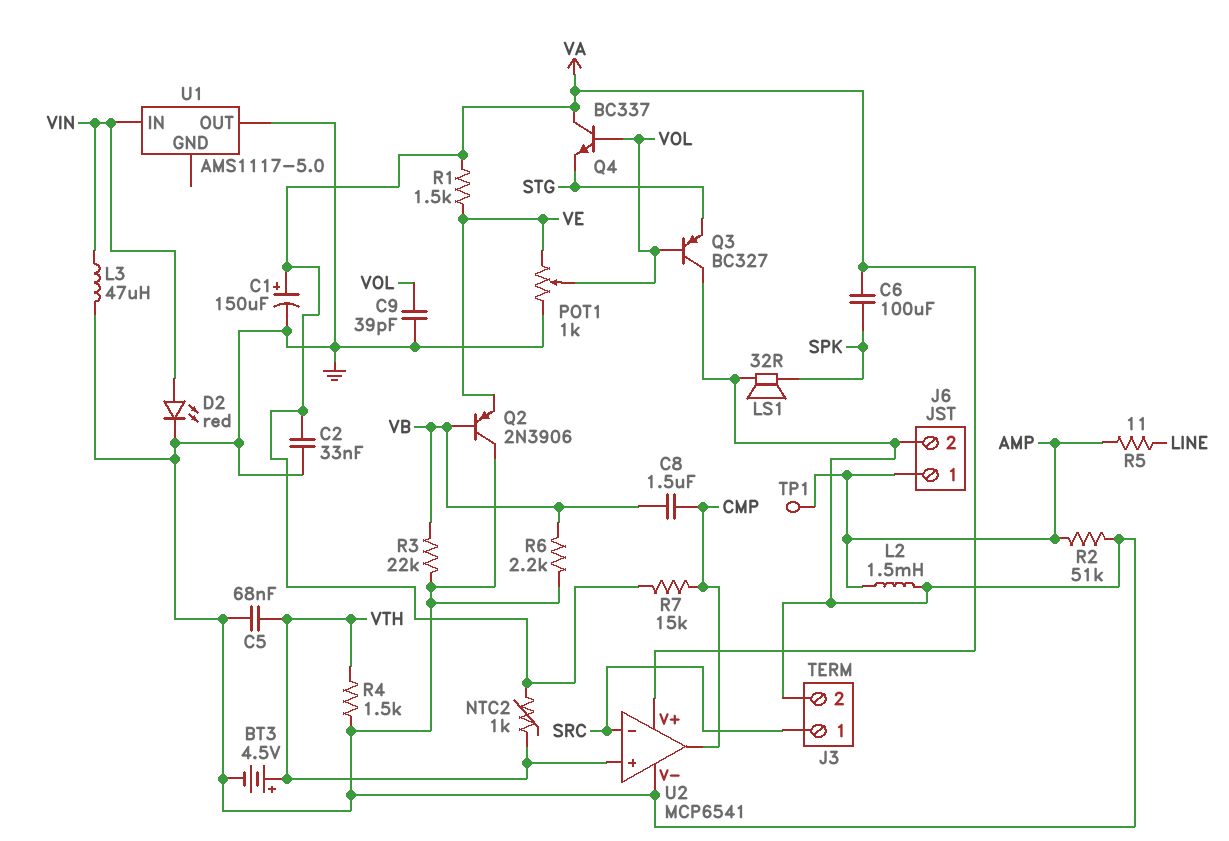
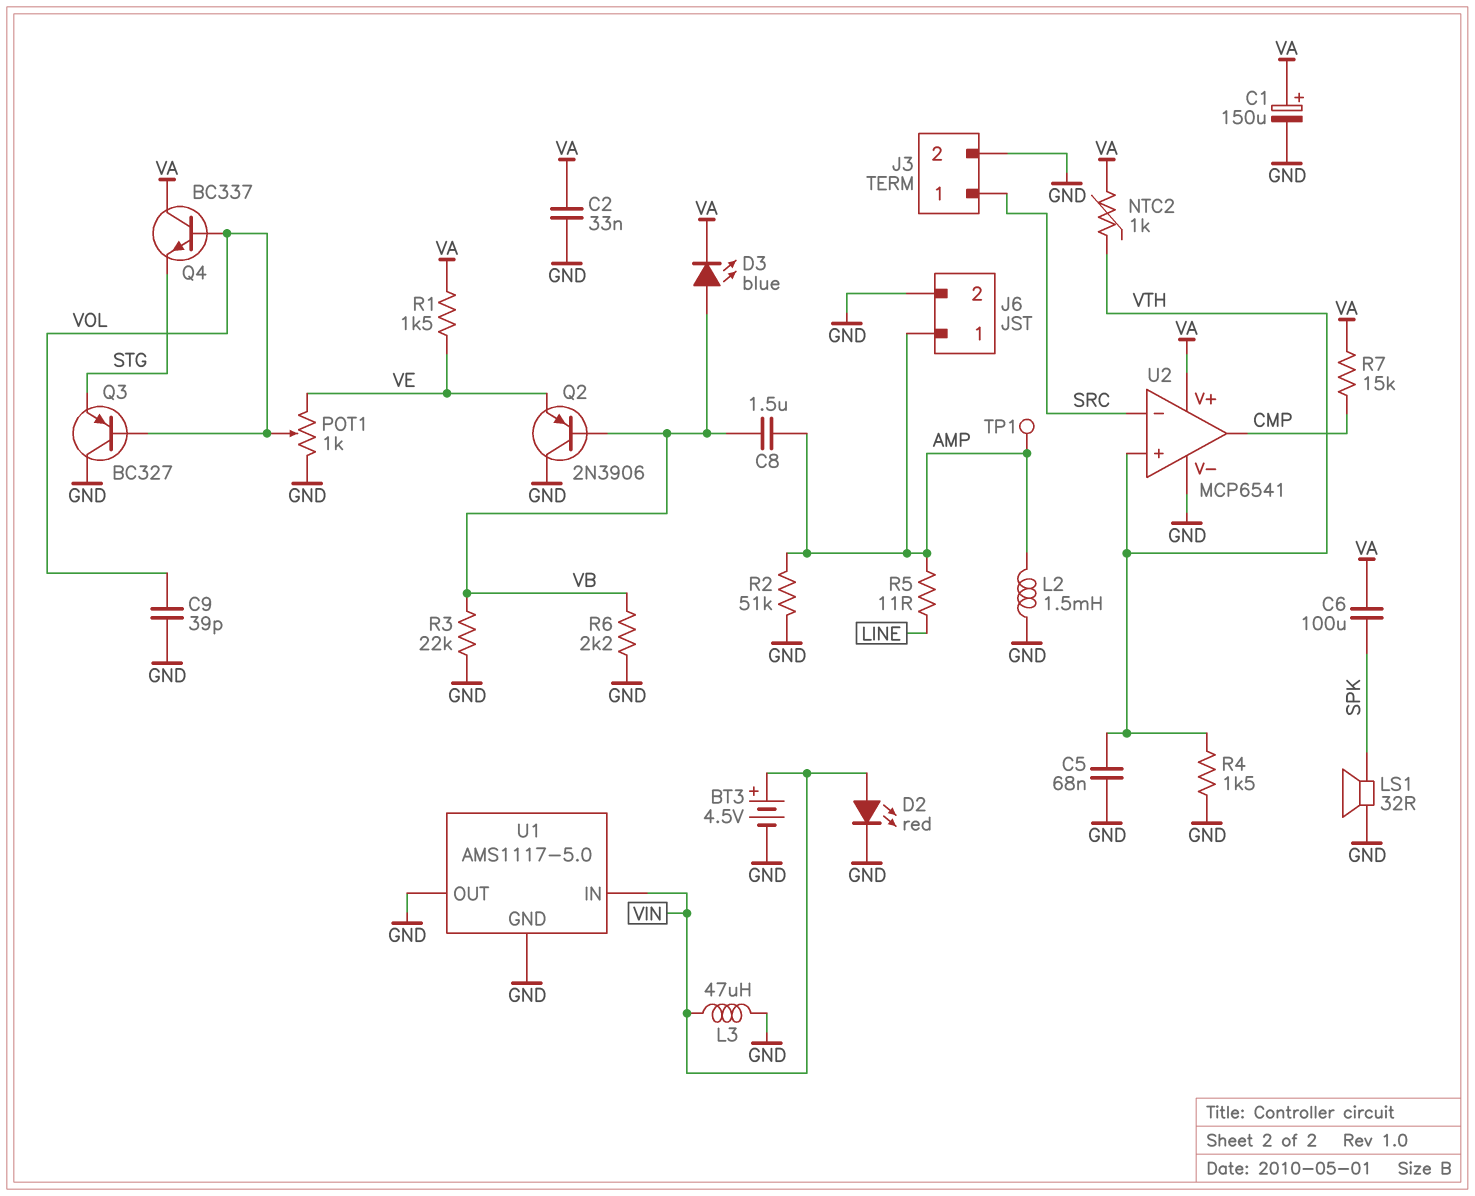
BT3: 4.5V (plus VTH, minus GND) -> 4.5V (plus VIN, minus GND)
C8: 1.5uF (CMP, VB) -> 1.5uF (AMP, VB)
D3: none -> LED blue (A VB, K VA)
U1 pin GND: none -> GND

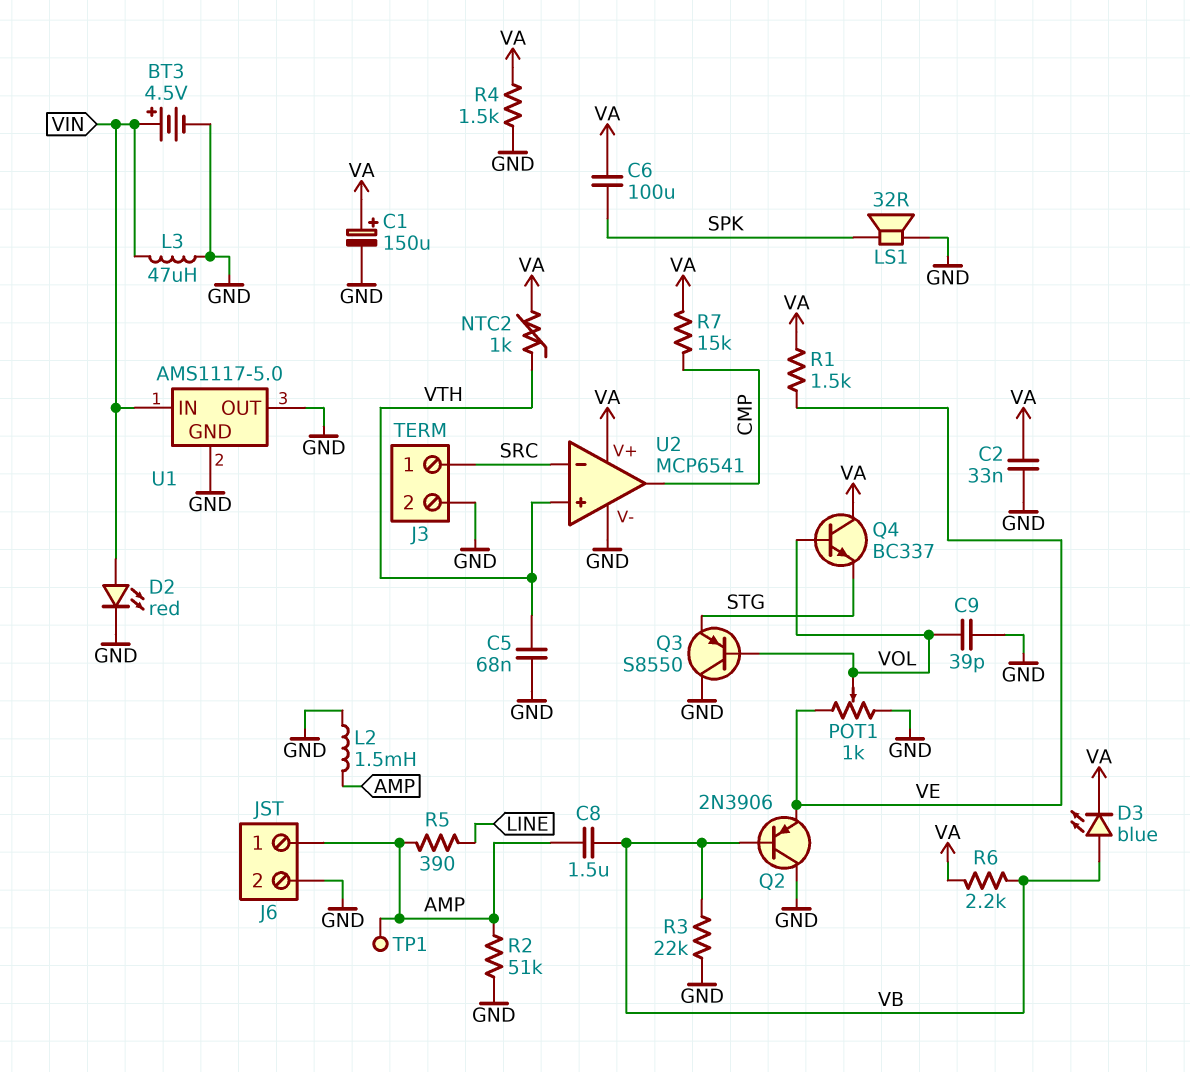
Q3: PNP BC327 (B VOL, C GND, E STG) -> PNP S8550 (B VOL, C GND, E STG)
R4: 1.5k (GND, VTH) -> 1.5k (GND, VA)
R5: 11 (AMP, LINE) -> 390 (AMP, LINE)
R6: 2.2k (GND, VB) -> 2.2k (VA, VB)

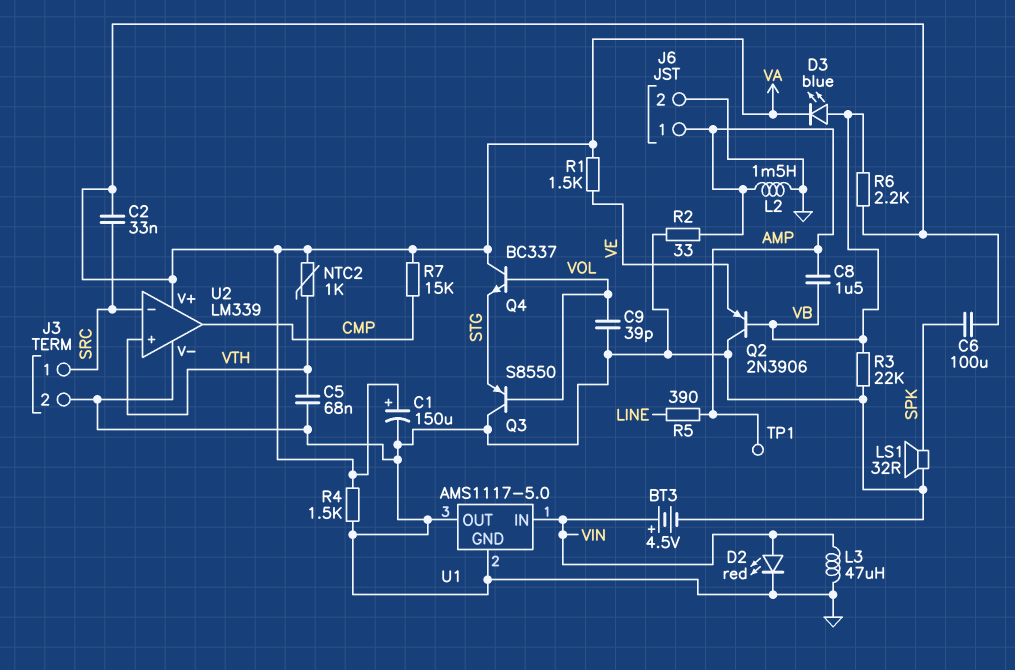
C2: 33nF (GND, VA) -> 33nF (SRC, VA)
POT1: 1k (GND, VE, wiper VOL) -> none
R2: 51k (AMP, GND) -> 33 (AMP, GND)
U2: MCP6541 -> LM339

